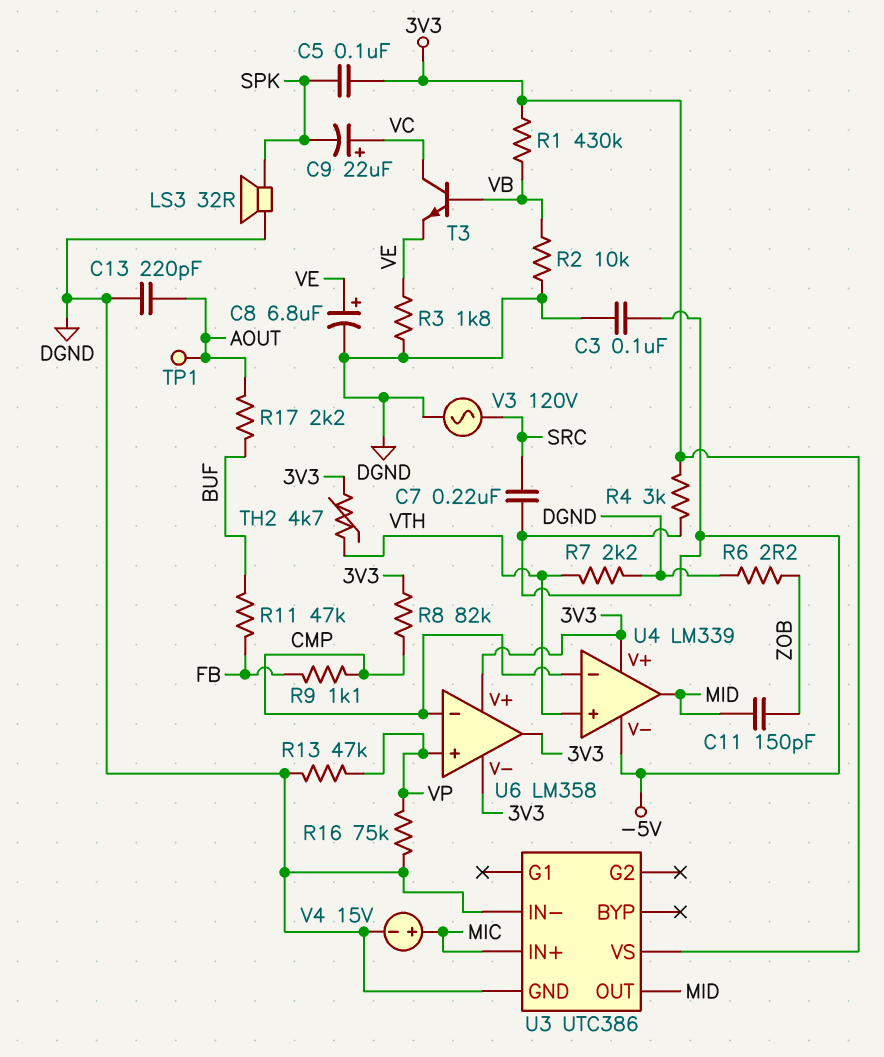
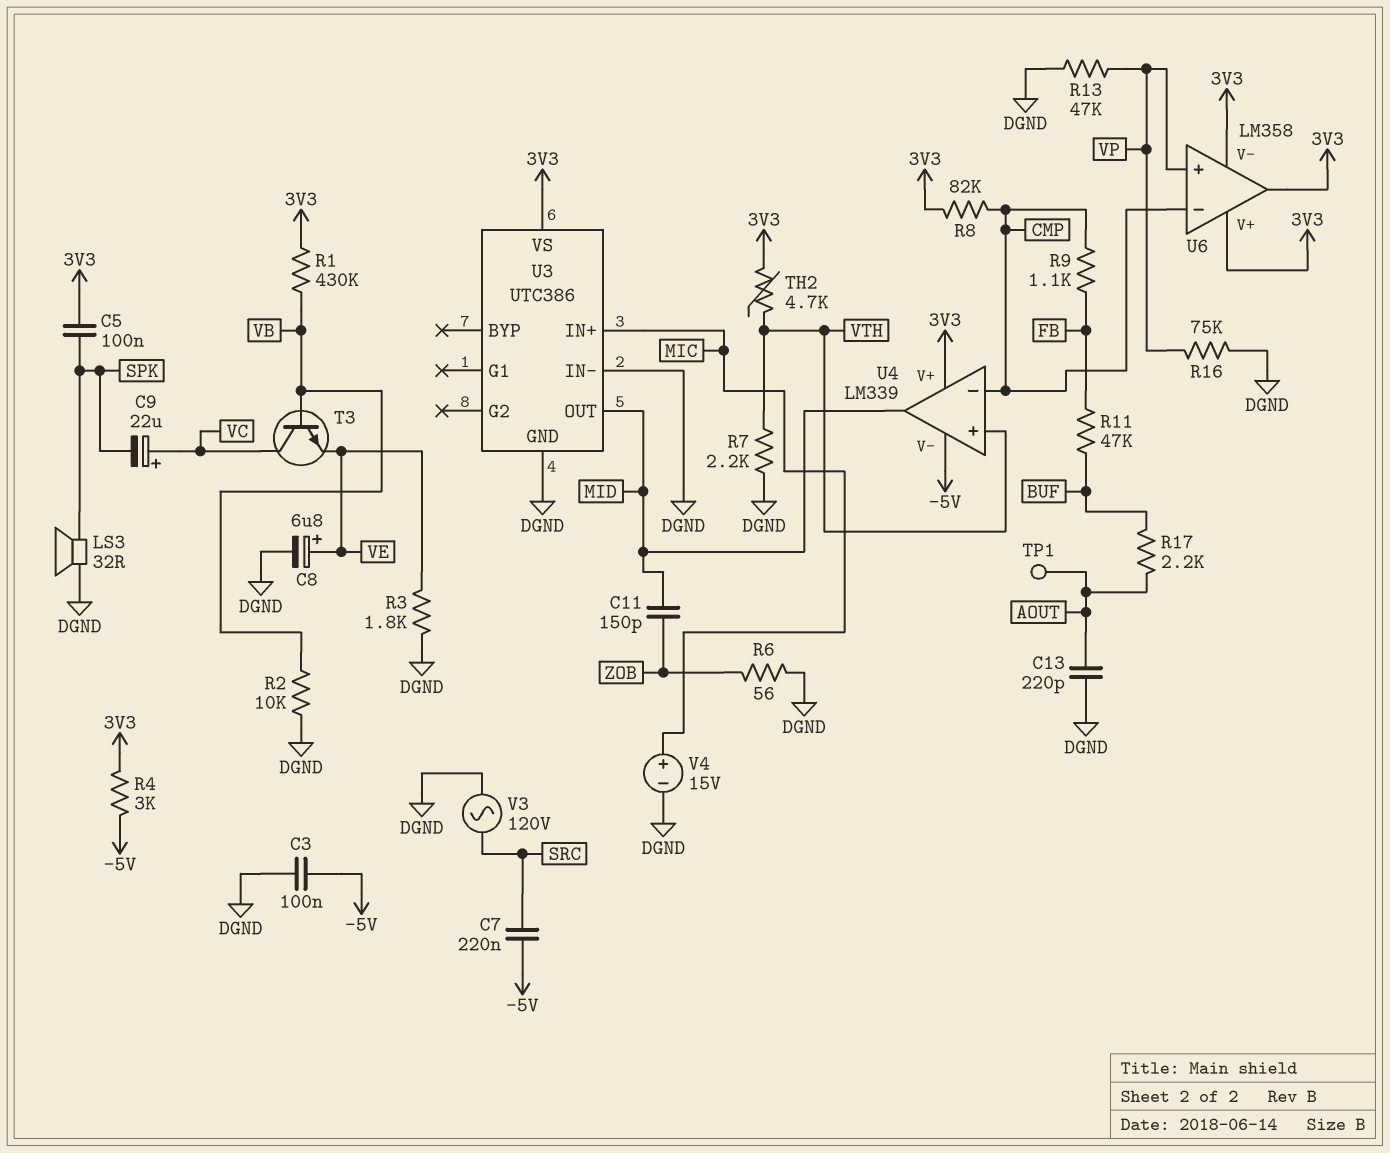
R6: 2.2 (DGND, ZOB) -> 56 (DGND, ZOB)

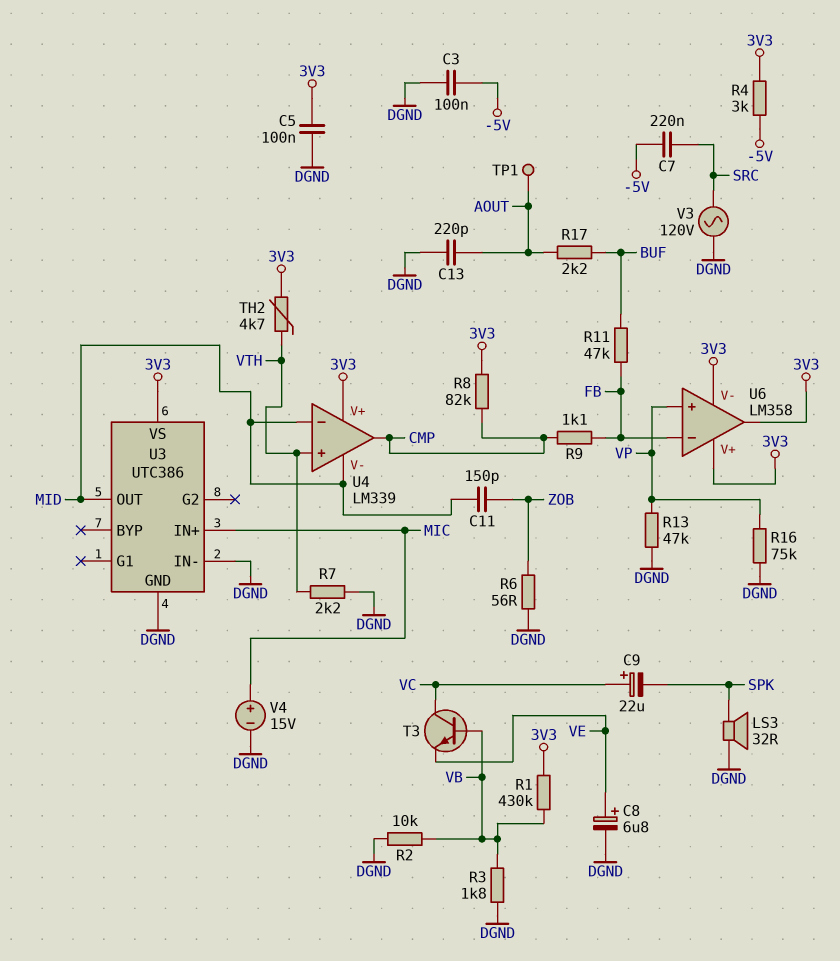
C5: 100nF (3V3, SPK) -> 100nF (3V3, DGND)
R3: 1.8k (DGND, VE) -> 1.8k (DGND, VB)
U4 pin V-: -5V -> MID
U4 pin in-: CMP -> MID
U4 pin out: MID -> CMP
U6 pin in-: CMP -> FB

